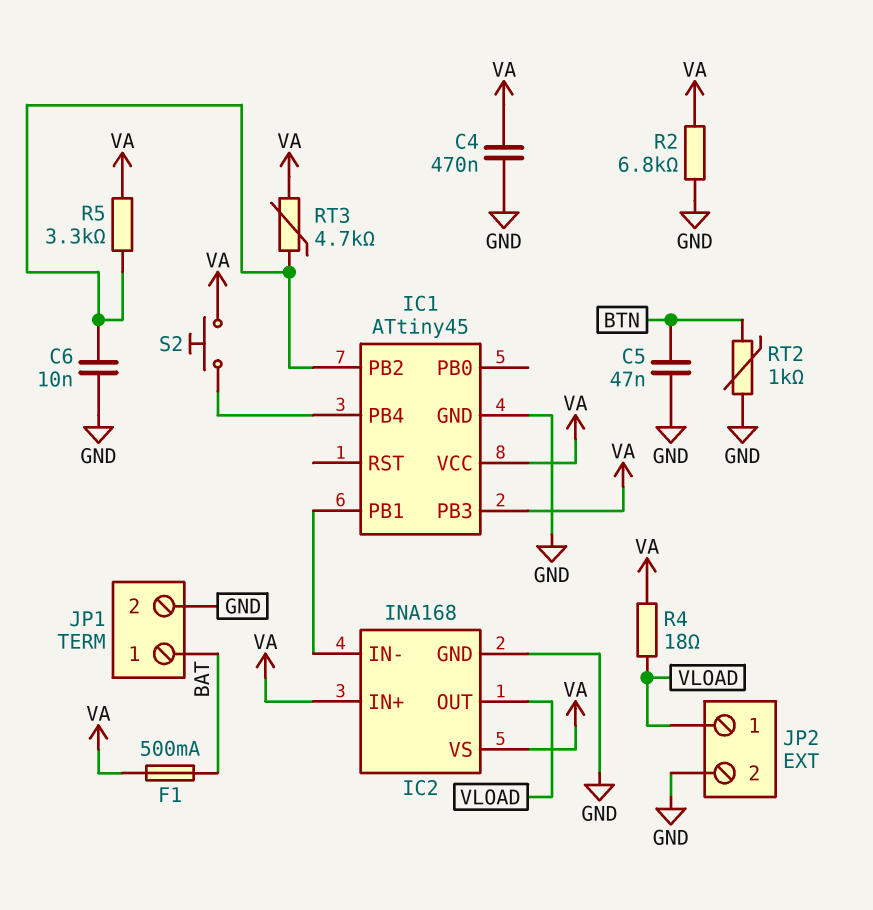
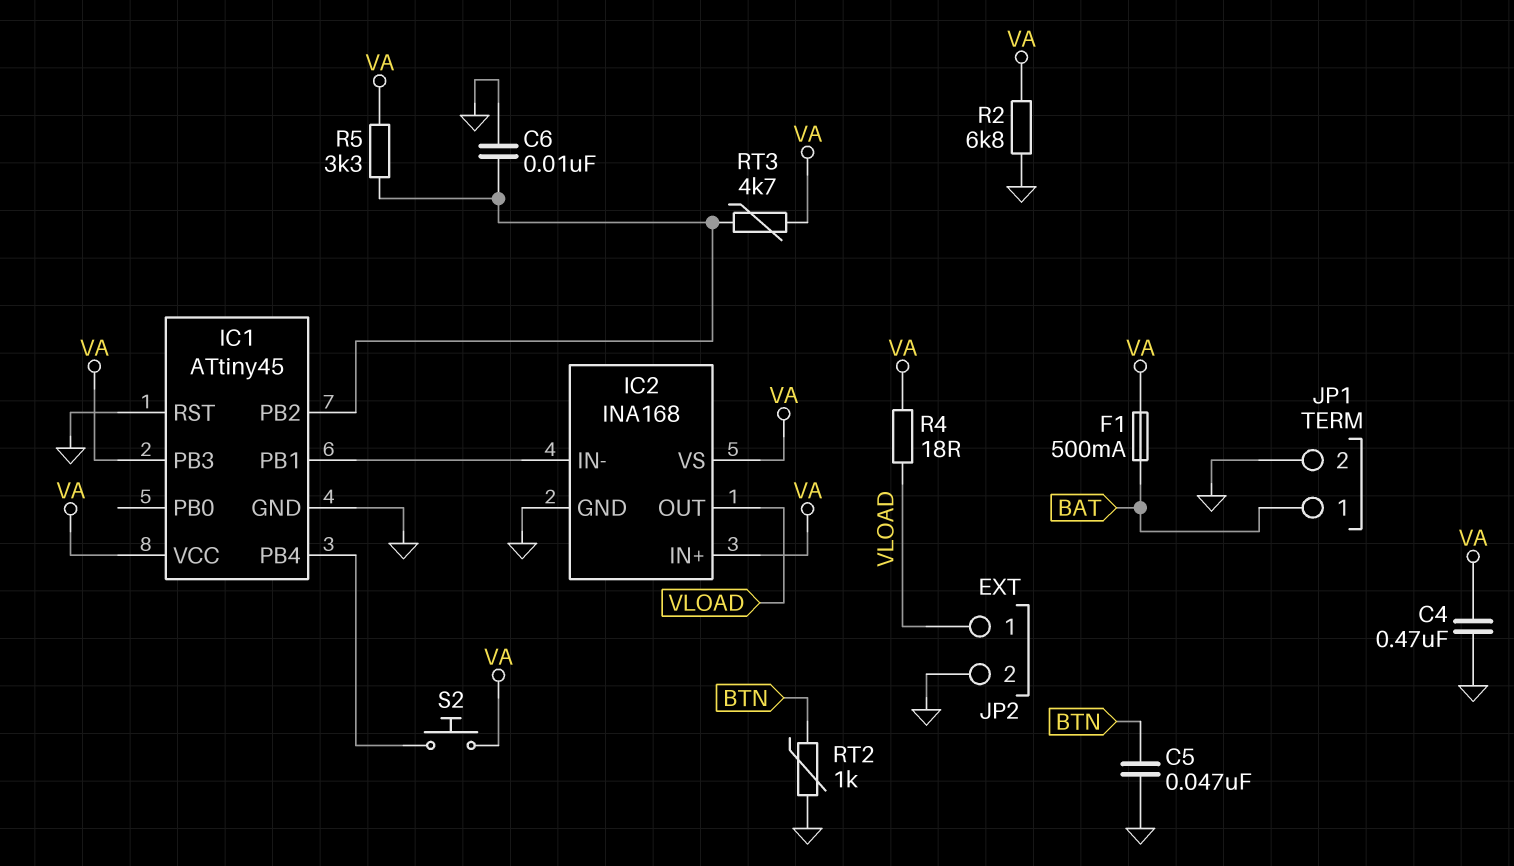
IC1 pin RST: none -> GND

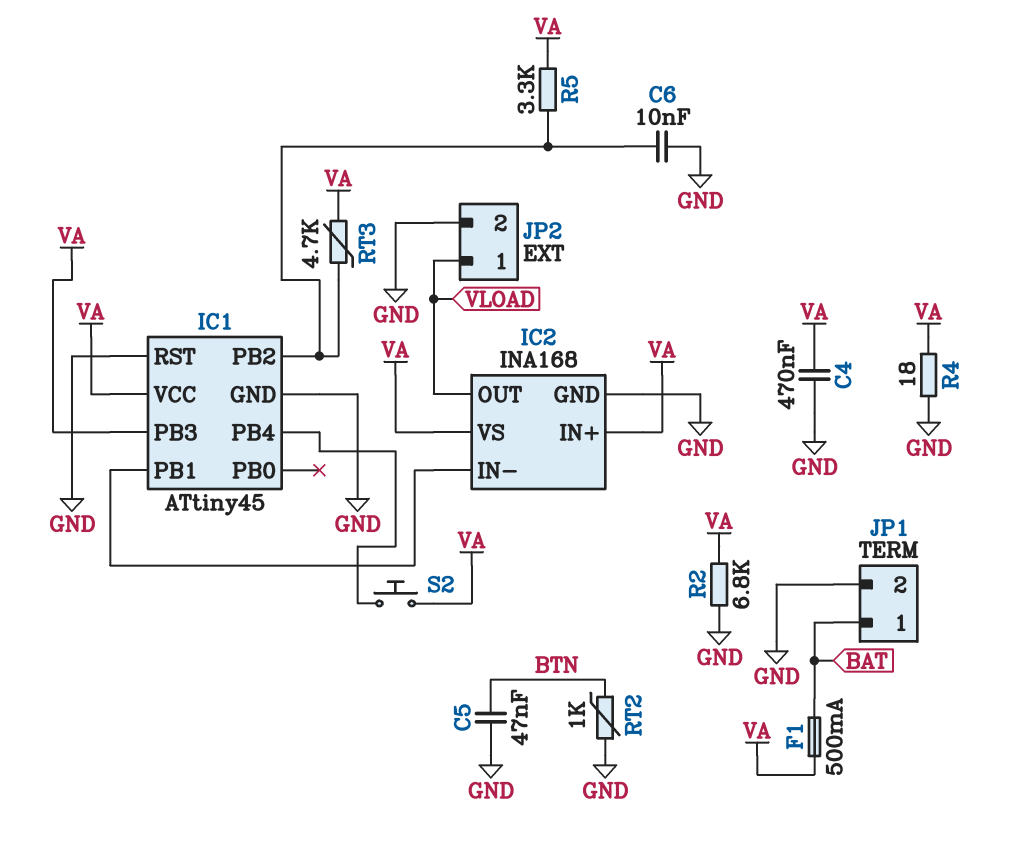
R4: 18 (VA, VLOAD) -> 18 (GND, VA)

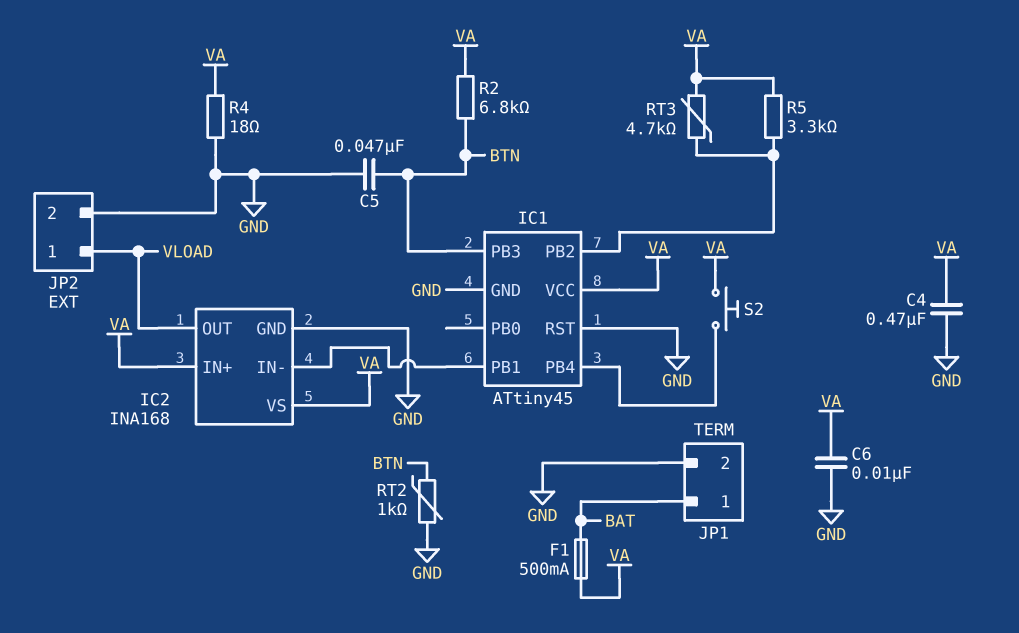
C6: 10nF (GND, IC1/PB2) -> 10nF (GND, VA)
IC1 pin PB3: VA -> BTN
R2: 6.8k (GND, VA) -> 6.8k (BTN, VA)

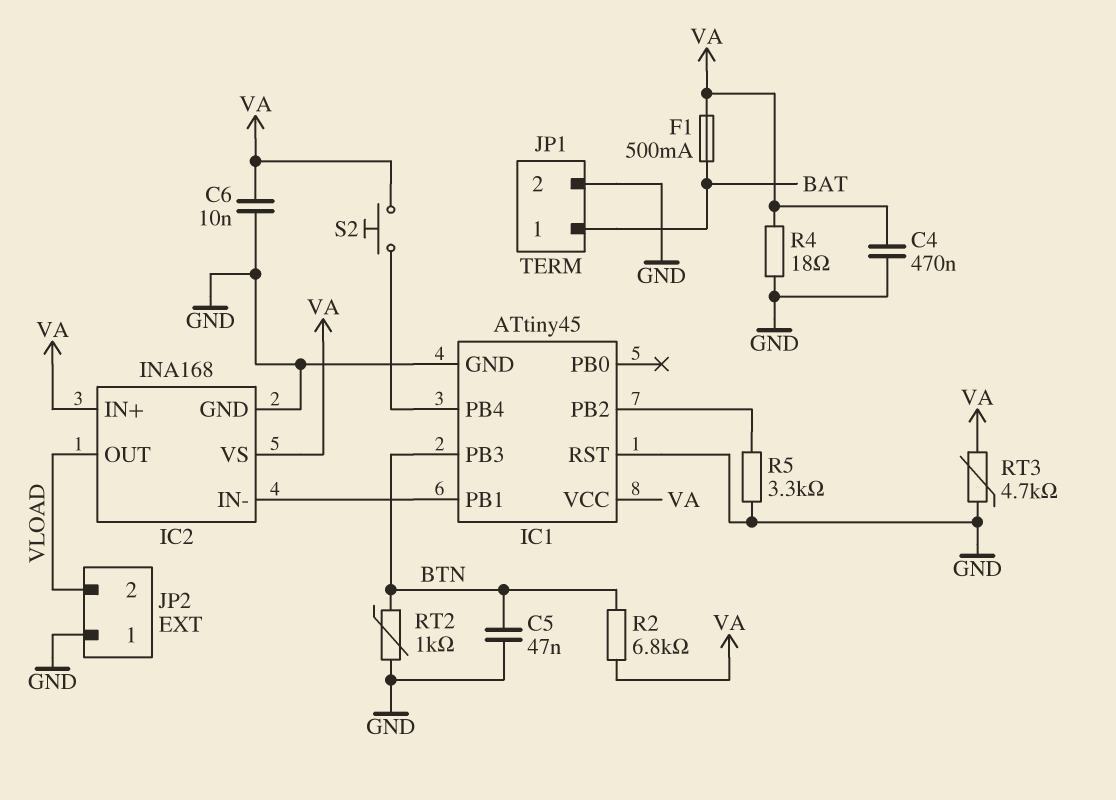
JP2 pin 1: VLOAD -> GND
JP2 pin 2: GND -> VLOAD
R5: 3.3k (IC1/PB2, VA) -> 3.3k (GND, IC1/PB2)
RT3: 4.7k (IC1/PB2, VA) -> 4.7k (GND, VA)

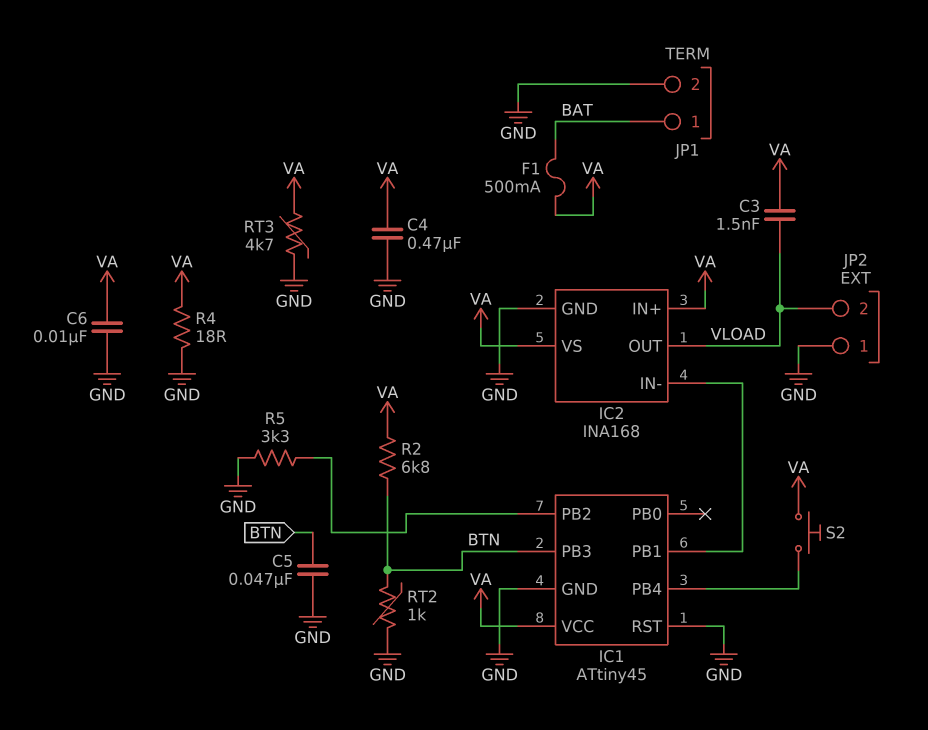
C3: none -> 1.5nF (VA, VLOAD)

